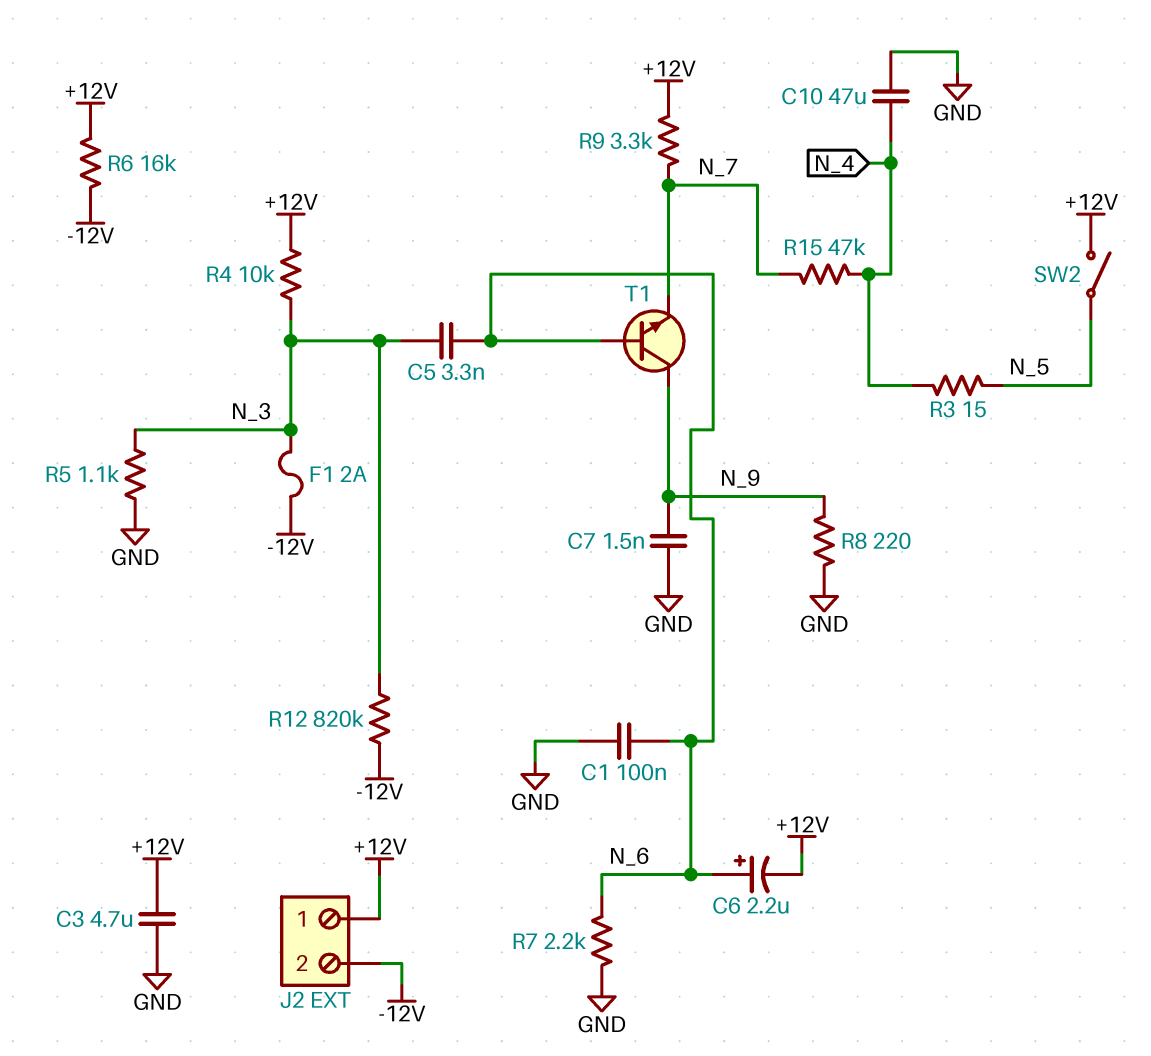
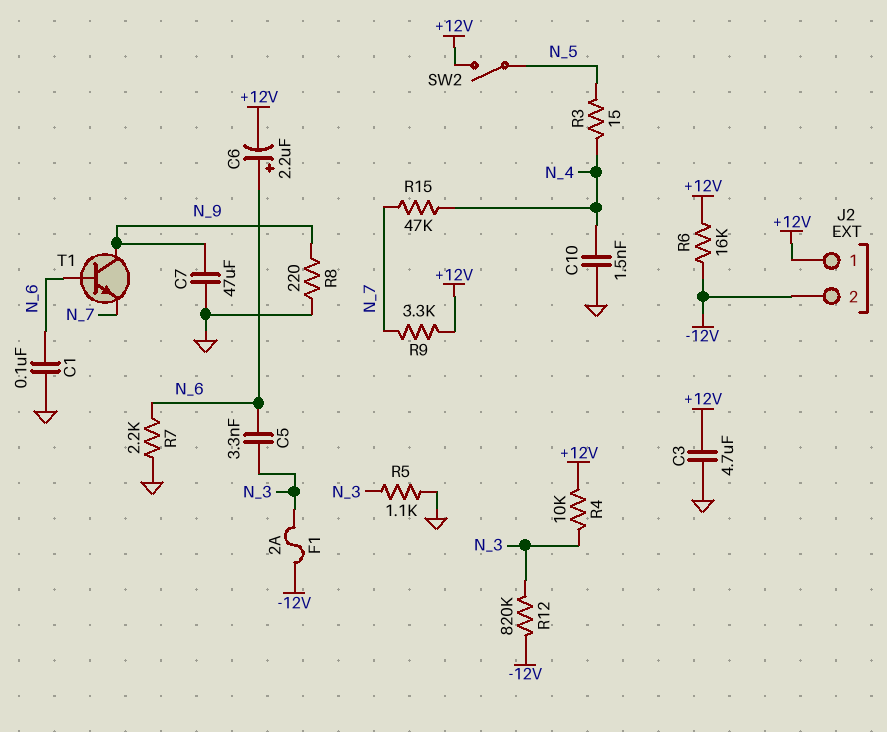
C7: 1.5nF (GND, N_9) -> 47uF (GND, N_9)
C10: 47uF (GND, N_4) -> 1.5nF (GND, N_4)

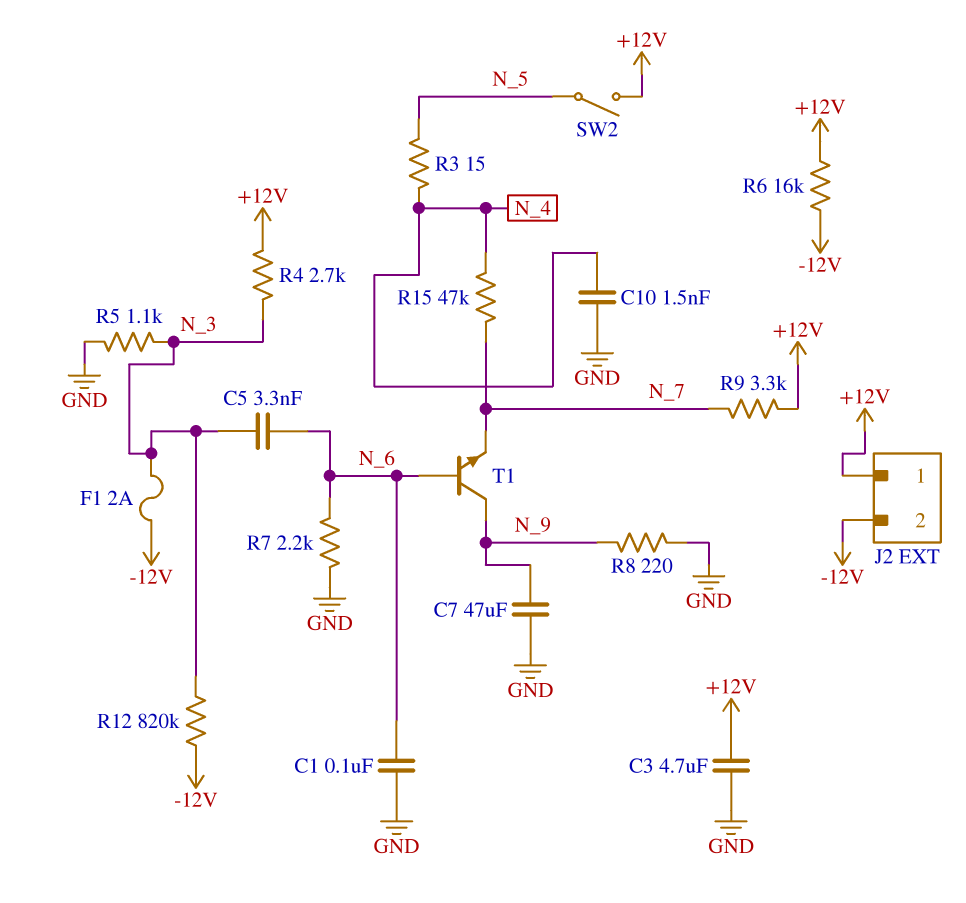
C6: 2.2uF (plus N_6, minus +12V) -> none
R4: 10k (+12V, N_3) -> 2.7k (+12V, N_3)

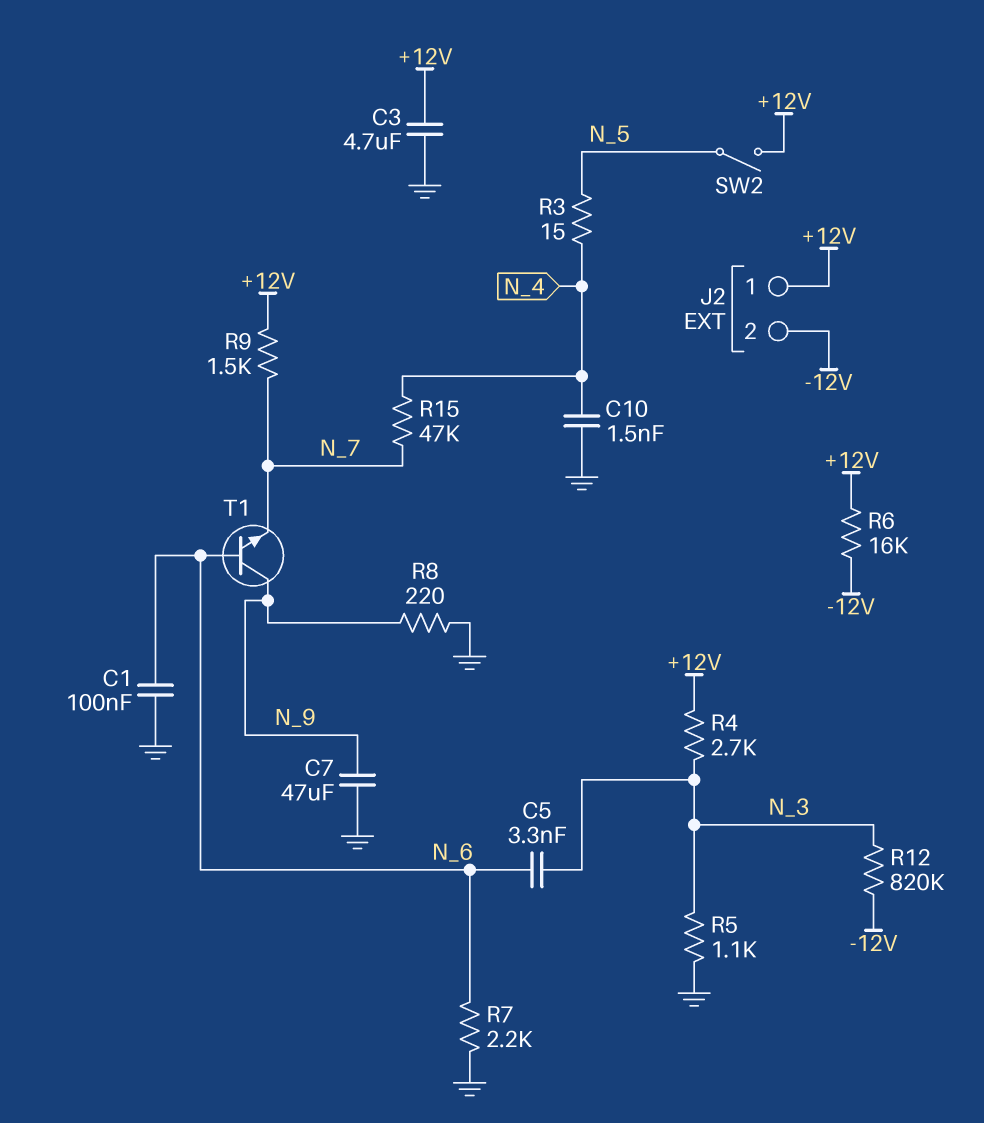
F1: 2A (-12V, N_3) -> none
R9: 3.3k (+12V, N_7) -> 1.5k (+12V, N_7)

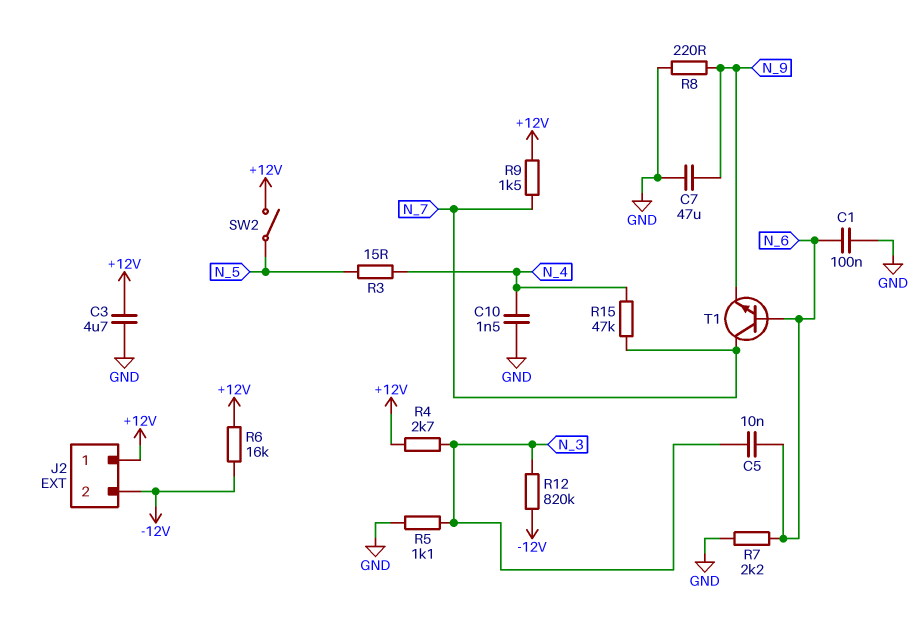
C5: 3.3nF (N_3, N_6) -> 10nF (N_3, N_6)
T1: NPN (B N_6, C N_9, E N_7) -> NPN (B N_6, C N_7, E N_9)

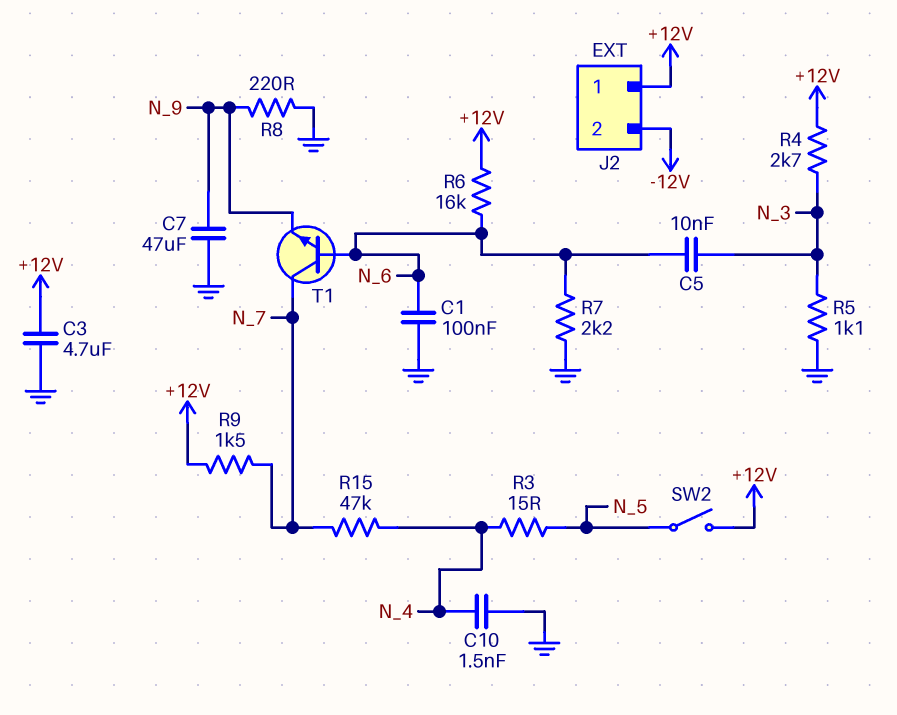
R6: 16k (+12V, -12V) -> 16k (+12V, N_6)
R12: 820k (-12V, N_3) -> none

